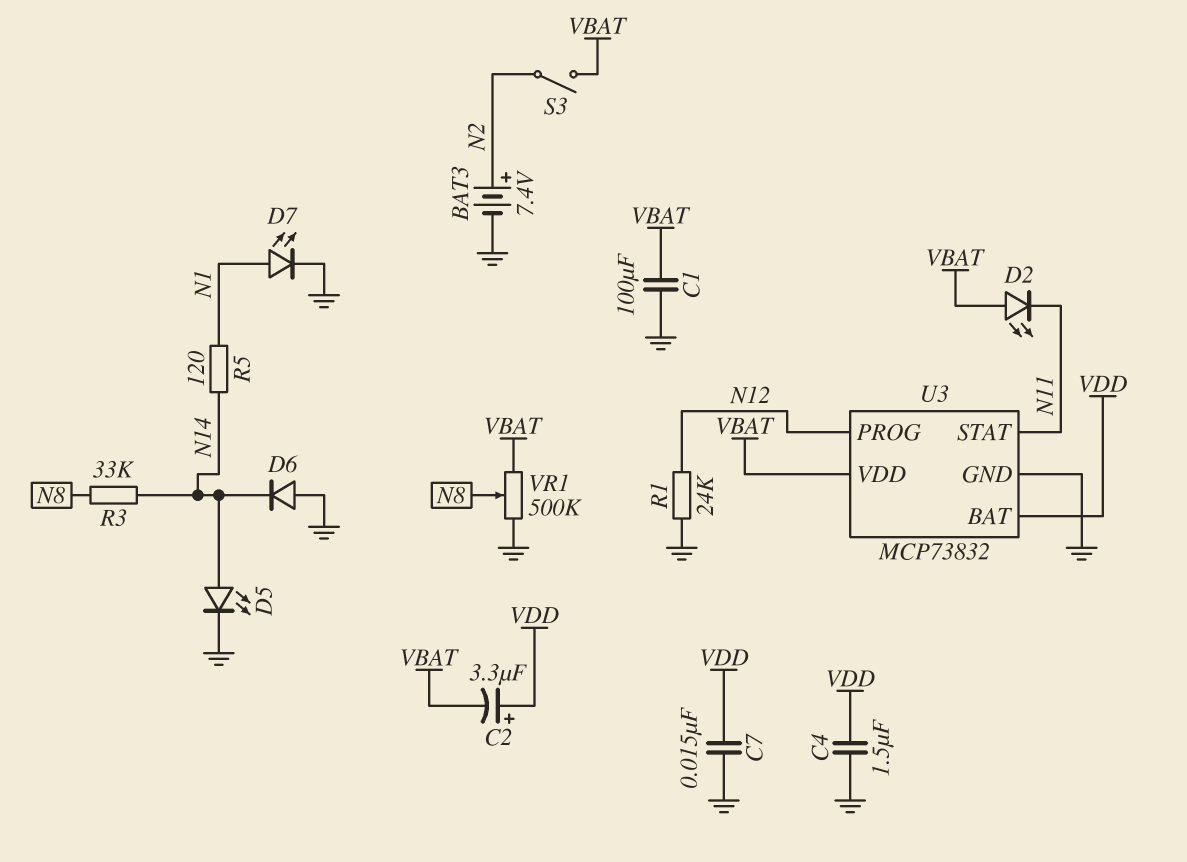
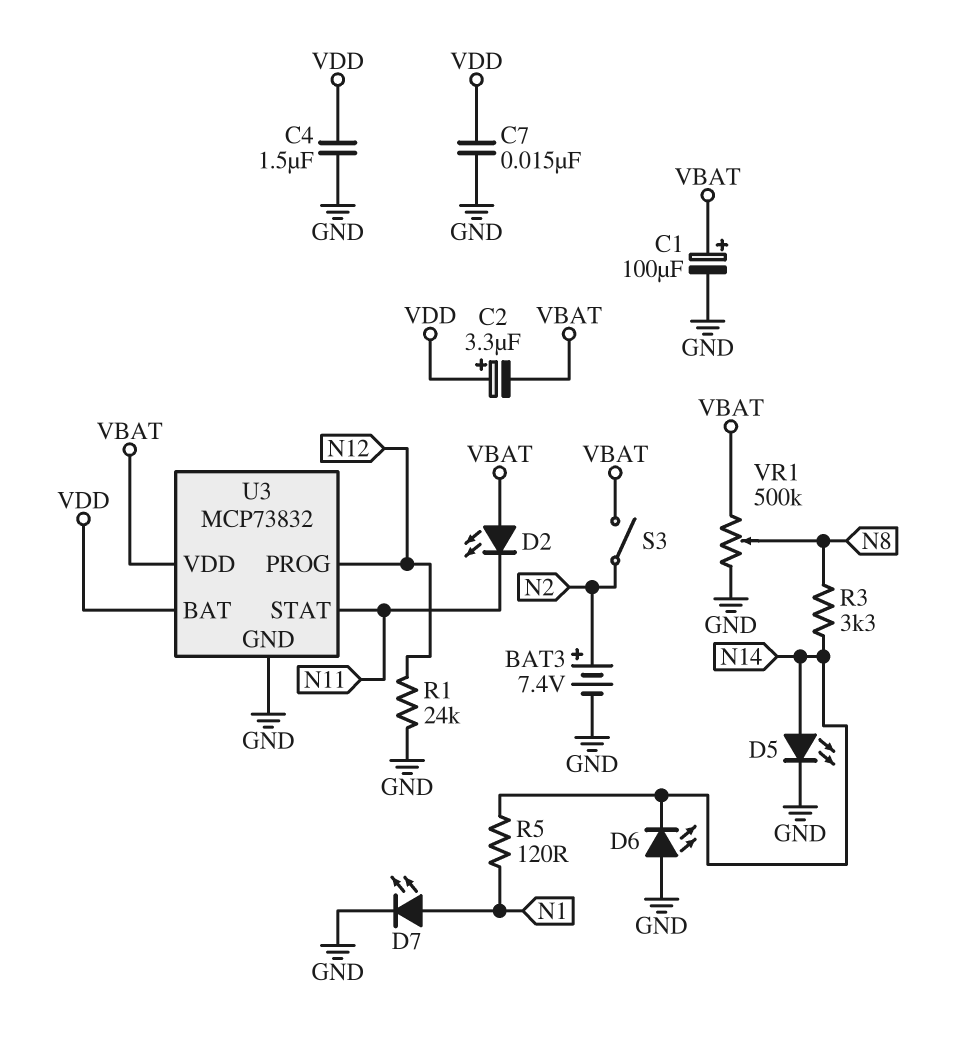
C1: 100uF (GND, VBAT) -> 100uF (plus VBAT, minus GND)
D6: diode (A GND, K N14) -> LED (A GND, K N14)
R3: 33k (N8, N14) -> 3.3k (N8, N14)

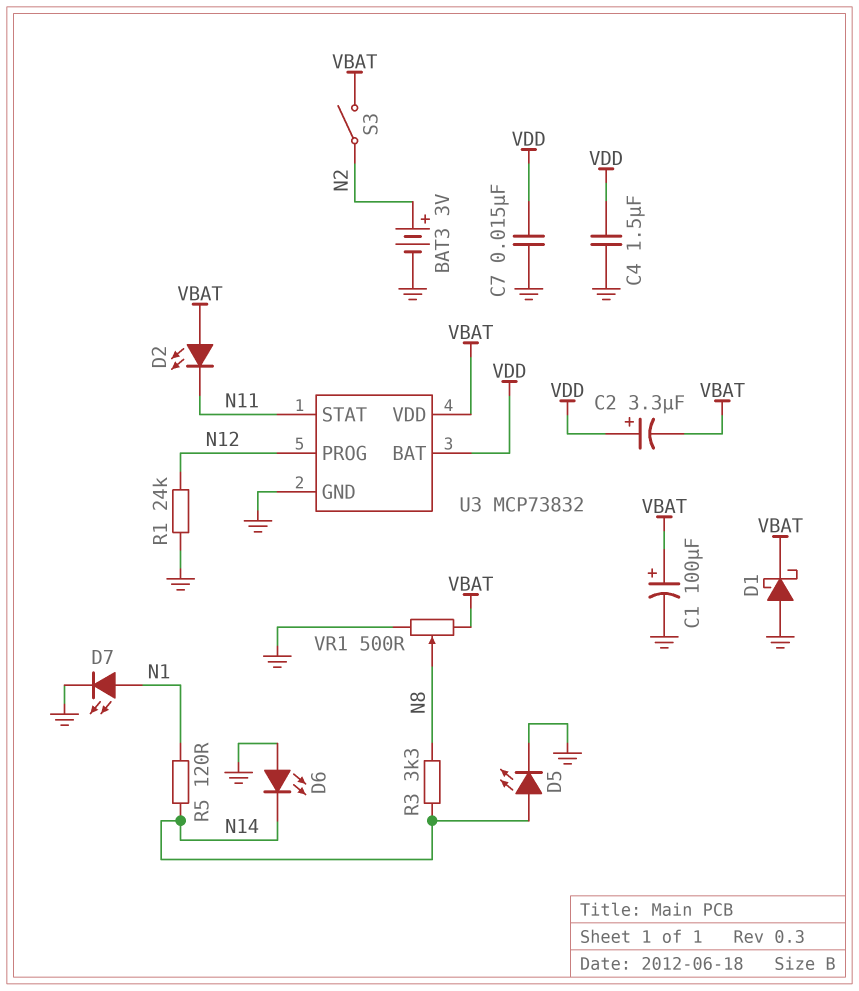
BAT3: 7.4V (plus N2, minus GND) -> 3V (plus N2, minus GND)
D1: none -> schottky (A GND, K VBAT)
VR1: 500k (GND, VBAT, wiper N8) -> 500 (GND, VBAT, wiper N8)

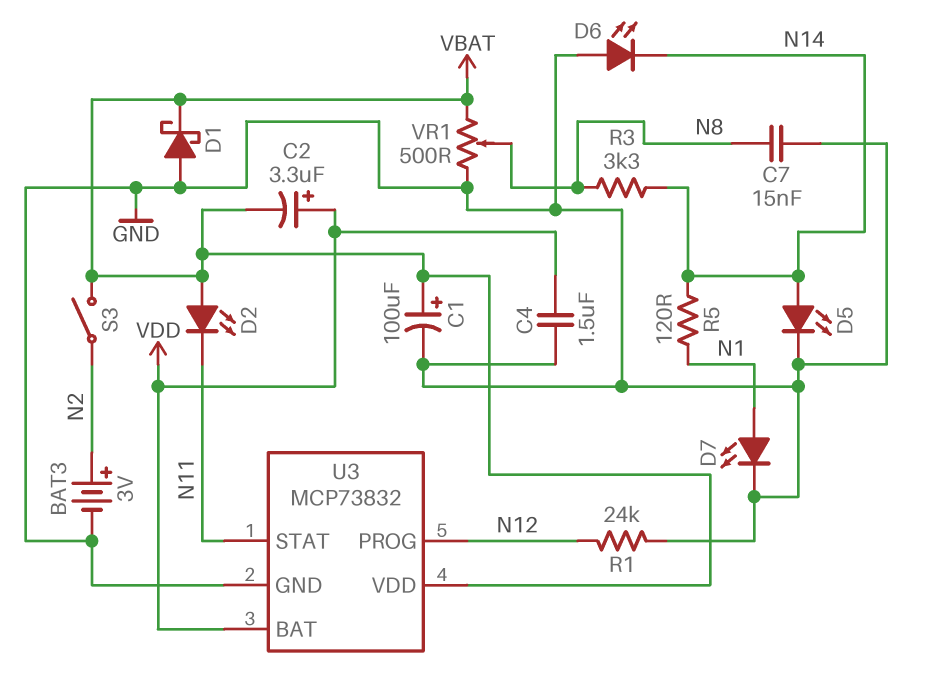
C7: 15nF (GND, VDD) -> 15nF (GND, N8)

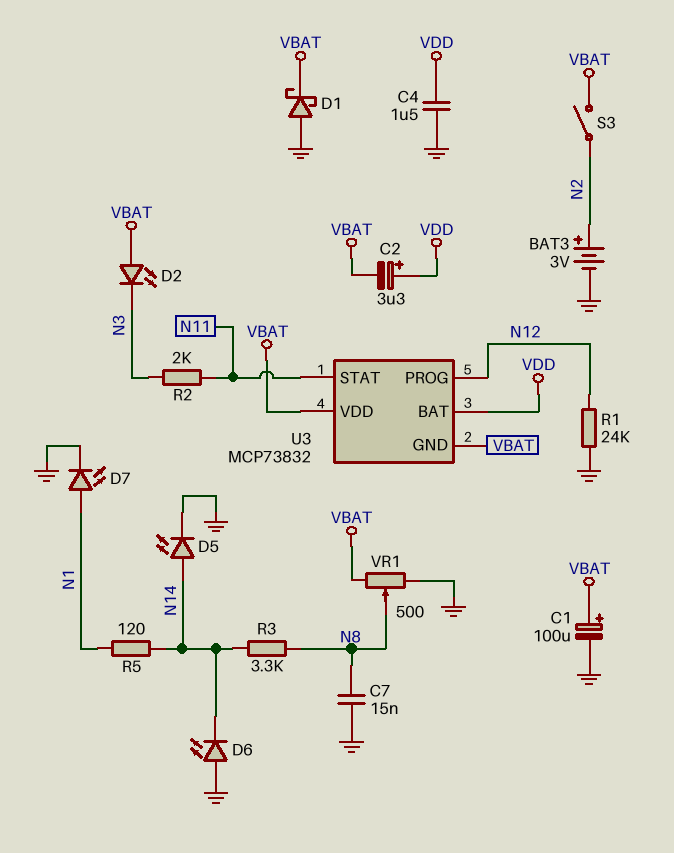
D2: LED (A VBAT, K N11) -> LED (A VBAT, K N3)
R2: none -> 2k (N3, N11)
U3 pin GND: GND -> VBAT

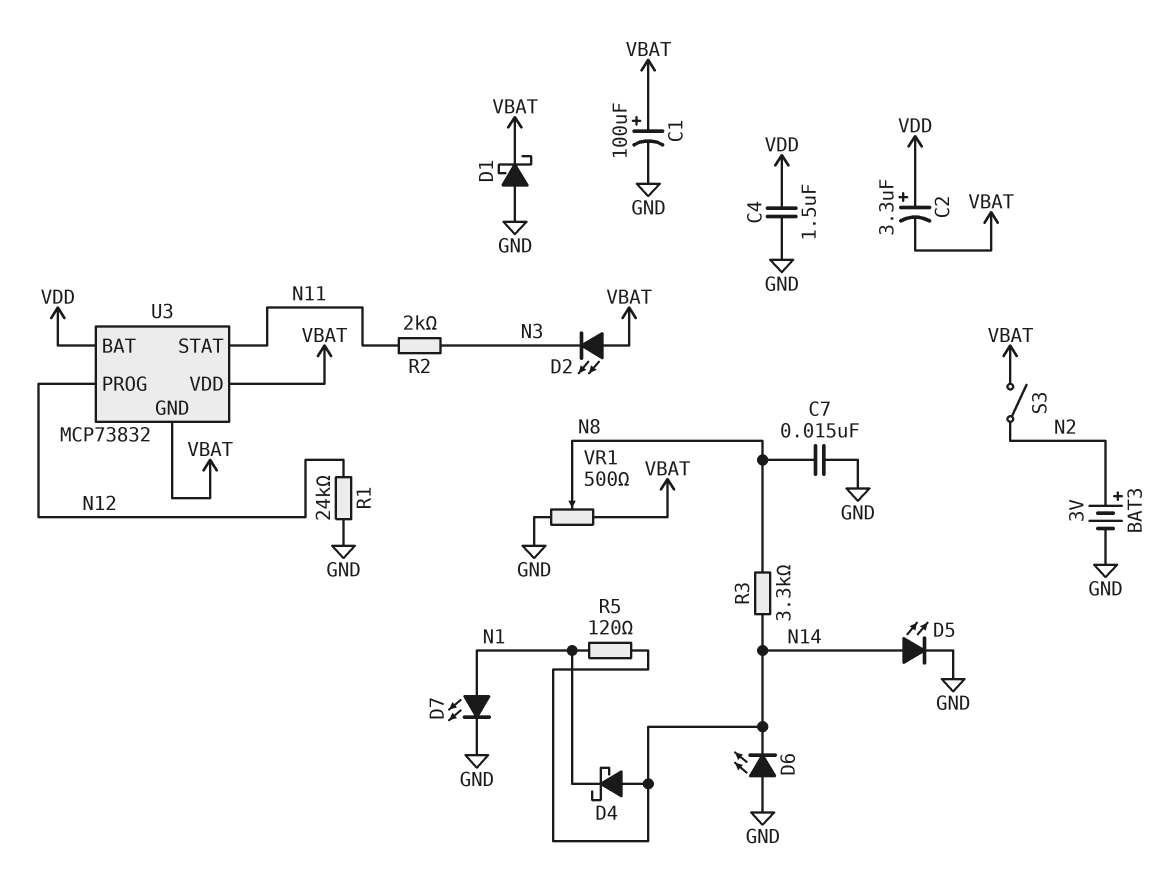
D4: none -> schottky (A N14, K N1)

